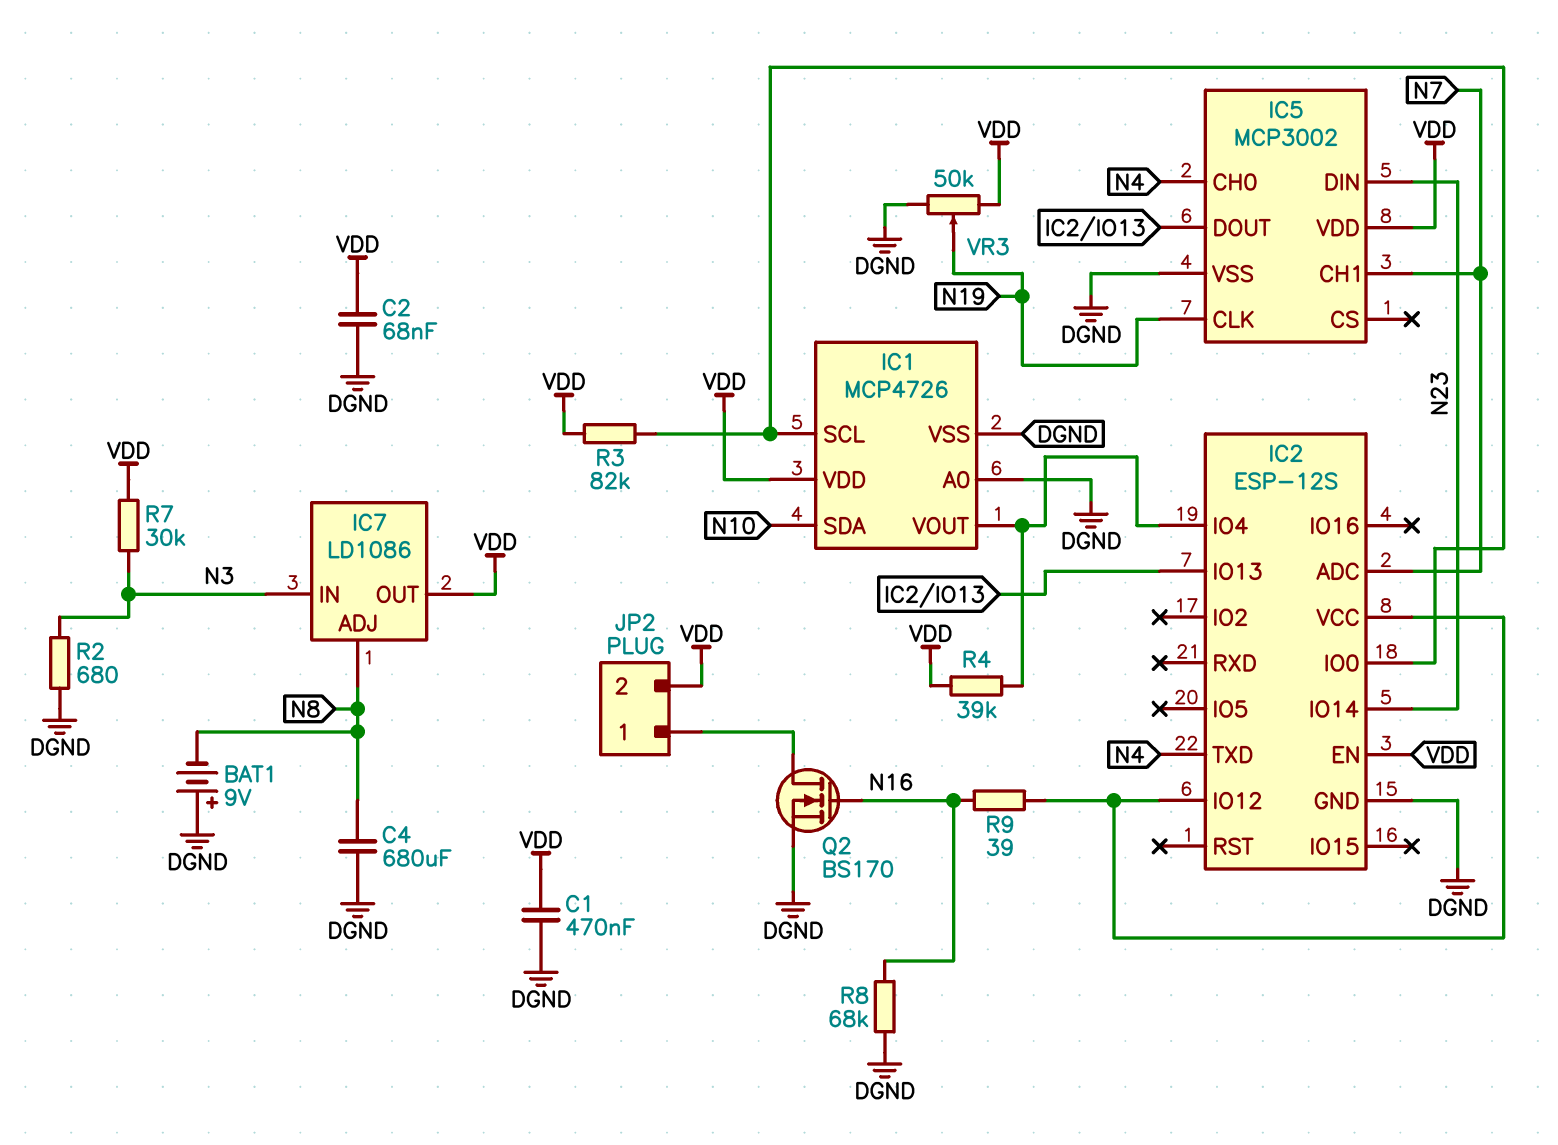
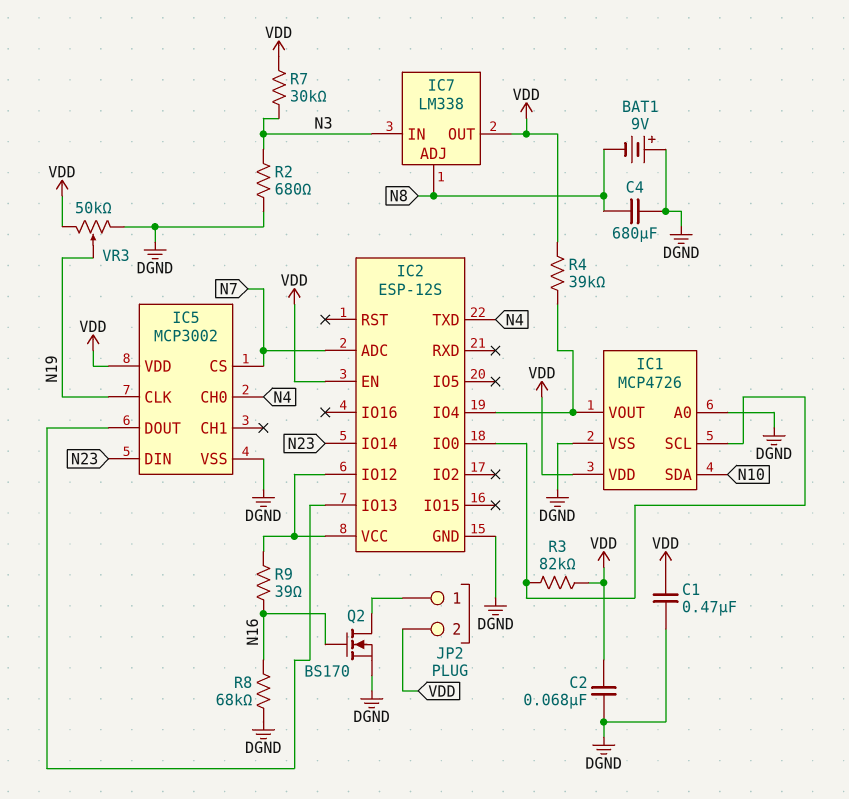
IC5 pin CH1: N7 -> none
IC5 pin CS: none -> N7
IC7: LD1086 -> LM338

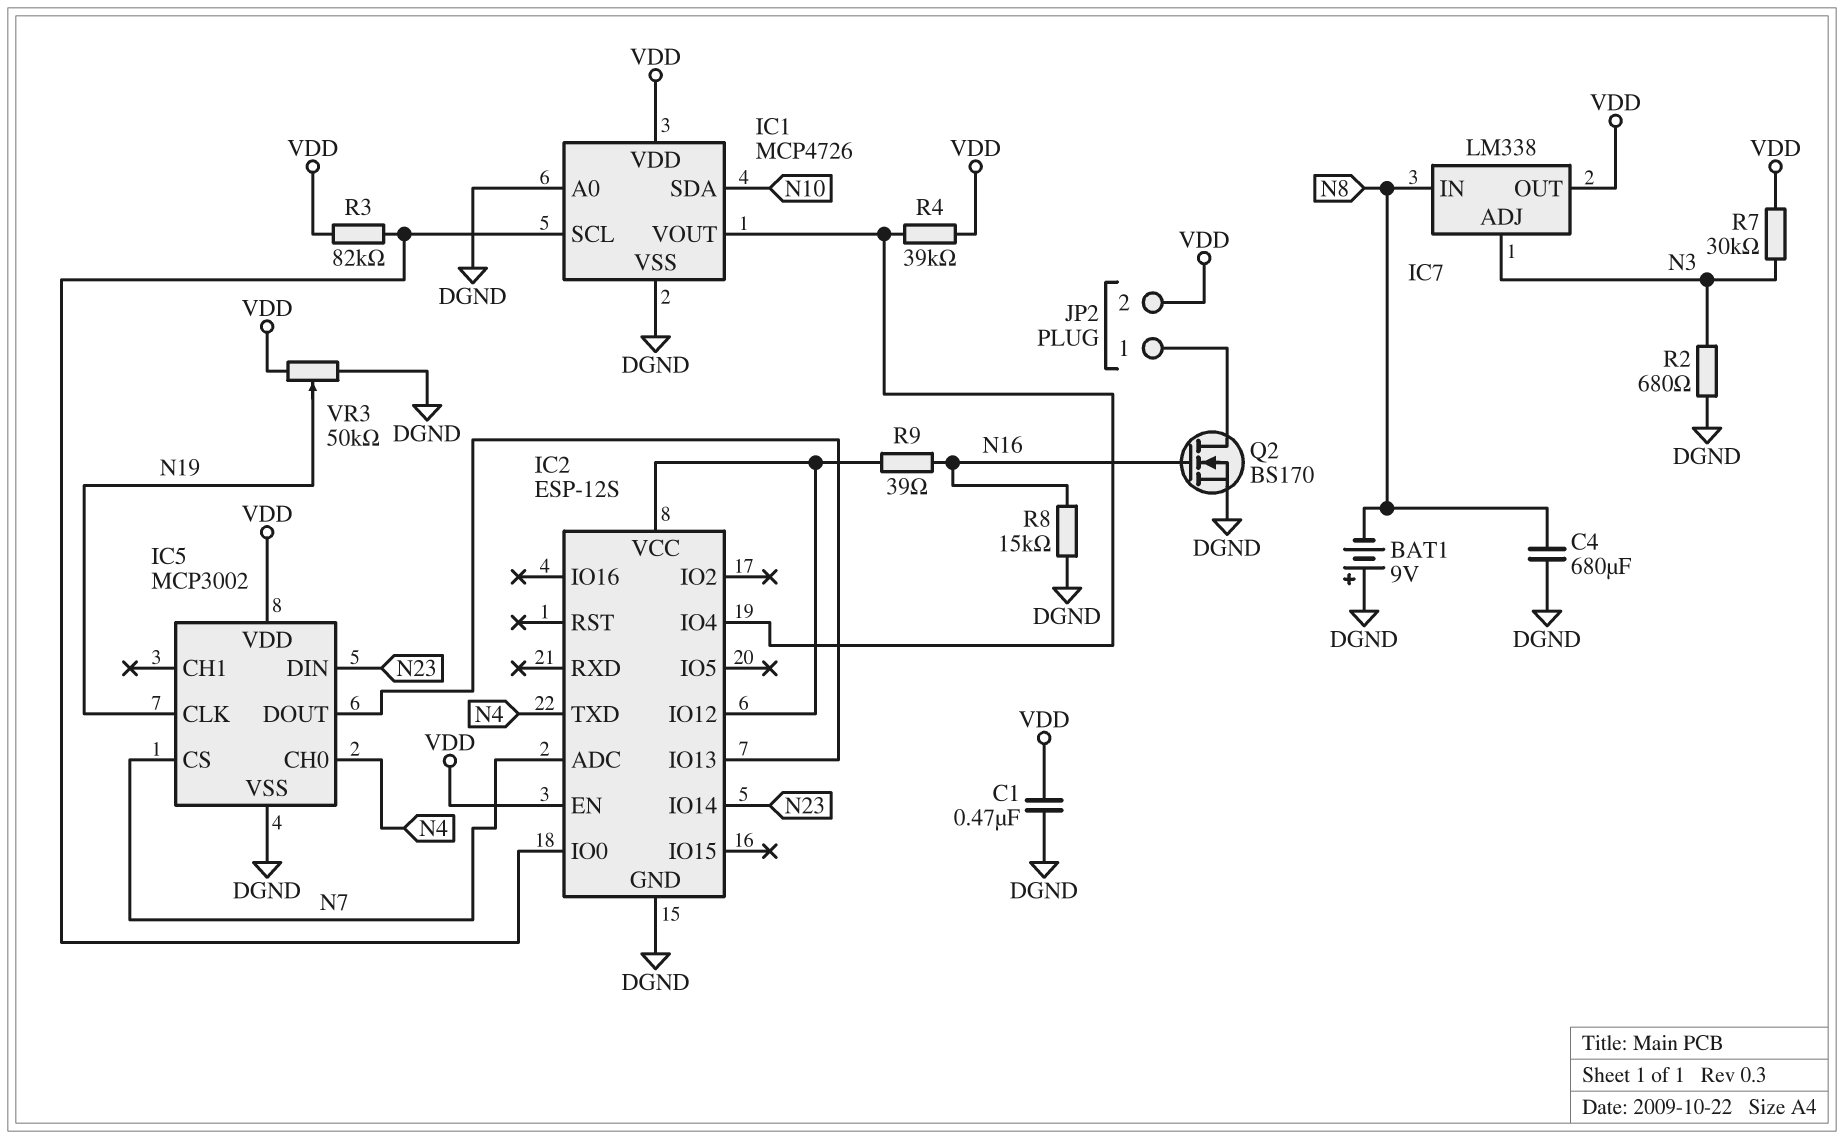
C2: 68nF (DGND, VDD) -> none
IC7 pin ADJ: N8 -> N3
IC7 pin IN: N3 -> N8
R8: 68k (DGND, N16) -> 15k (DGND, N16)

